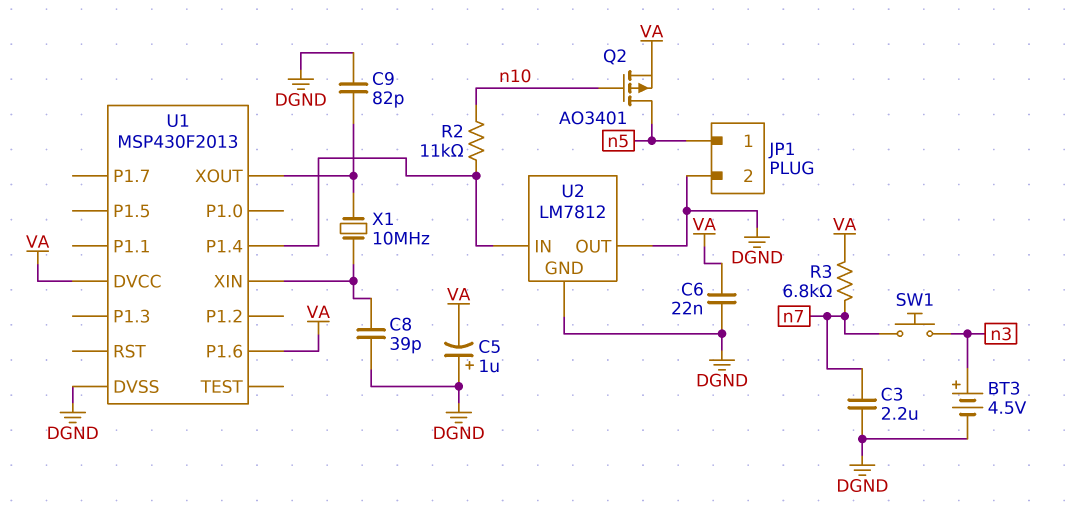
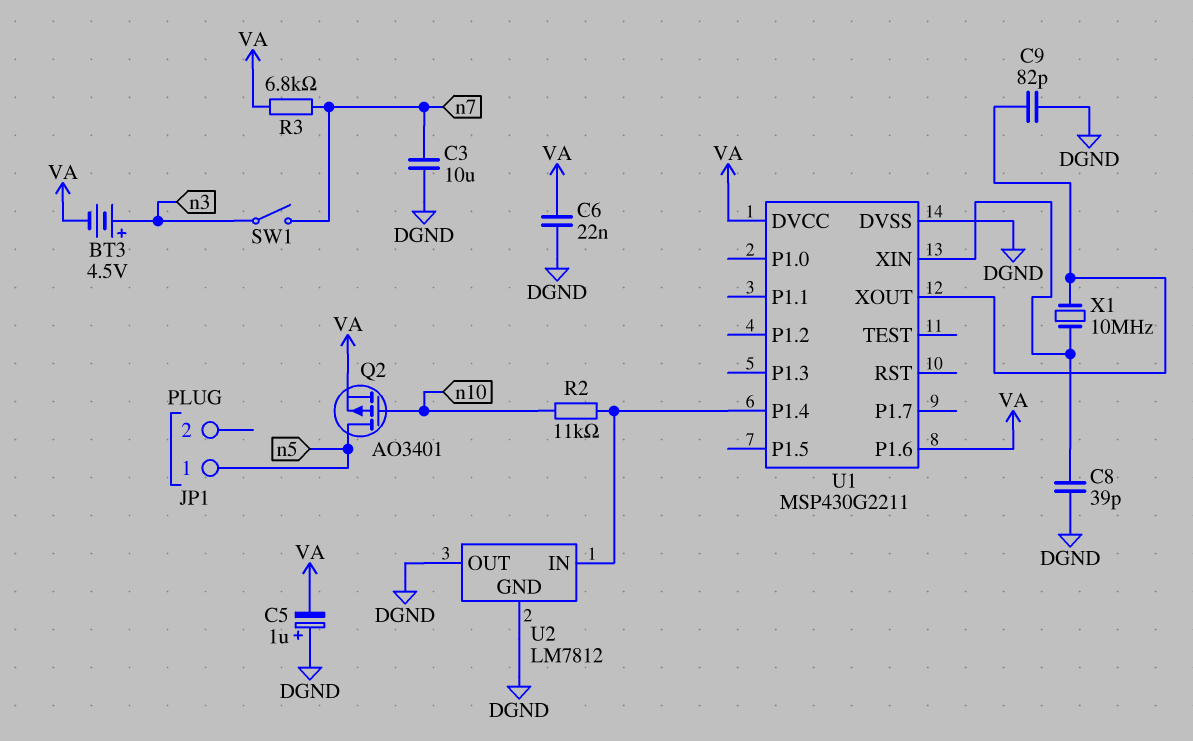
BT3: 4.5V (plus n3, minus DGND) -> 4.5V (plus n3, minus VA)
C3: 2.2uF (DGND, n7) -> 10uF (DGND, n7)
JP1 pin 2: DGND -> none
SW1: button (n3, n7) -> switch (n3, n7)
U1: MSP430F2013 -> MSP430G2211

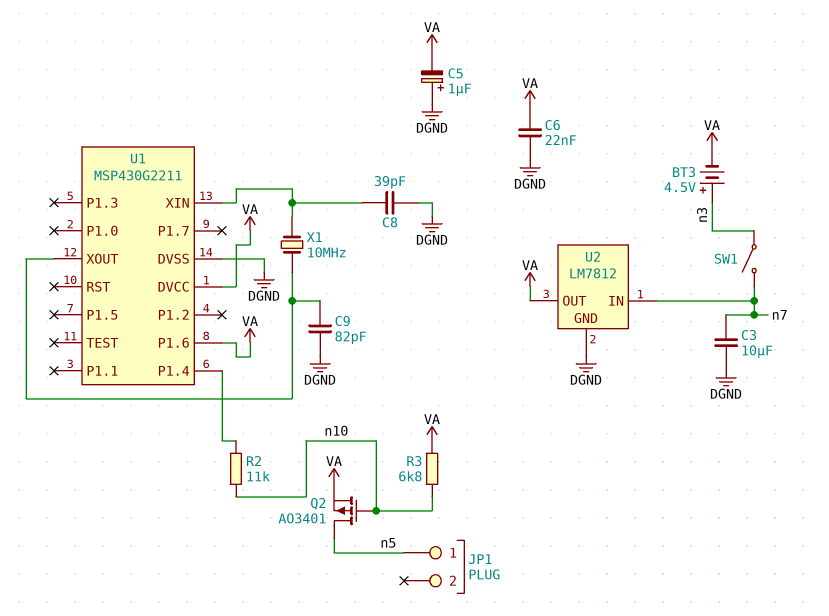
R3: 6.8k (VA, n7) -> 6.8k (VA, n10)
U2 pin IN: U1/P1.4 -> n7
U2 pin OUT: DGND -> VA

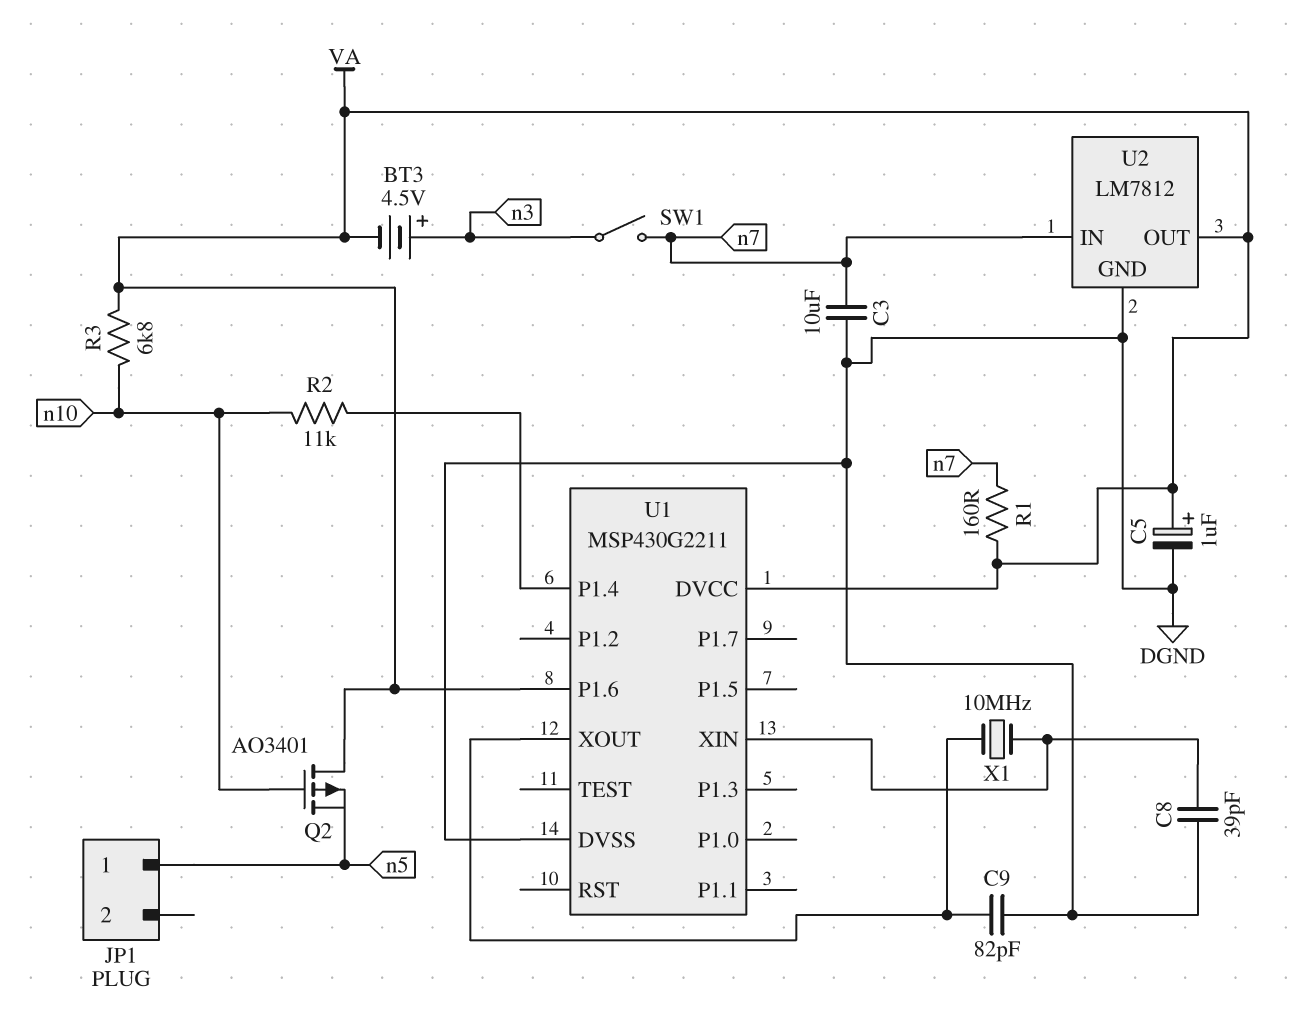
C5: 1uF (plus DGND, minus VA) -> 1uF (plus VA, minus DGND)
C6: 22nF (DGND, VA) -> none
Q2: PMOS AO3401 (G n10, D n5, S VA) -> PMOS AO3401 (G n10, D VA, S n5)
R1: none -> 160 (VA, n7)

